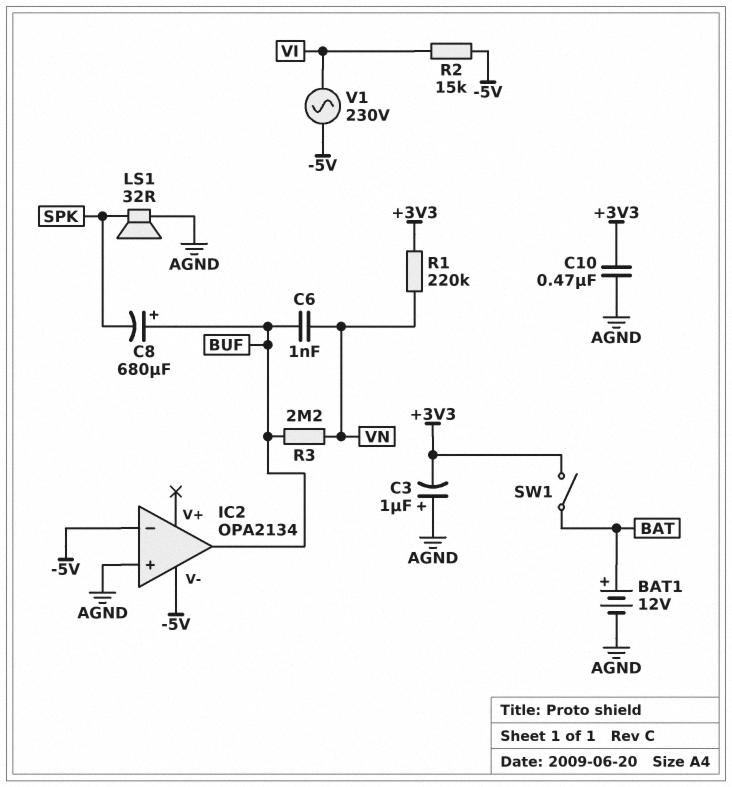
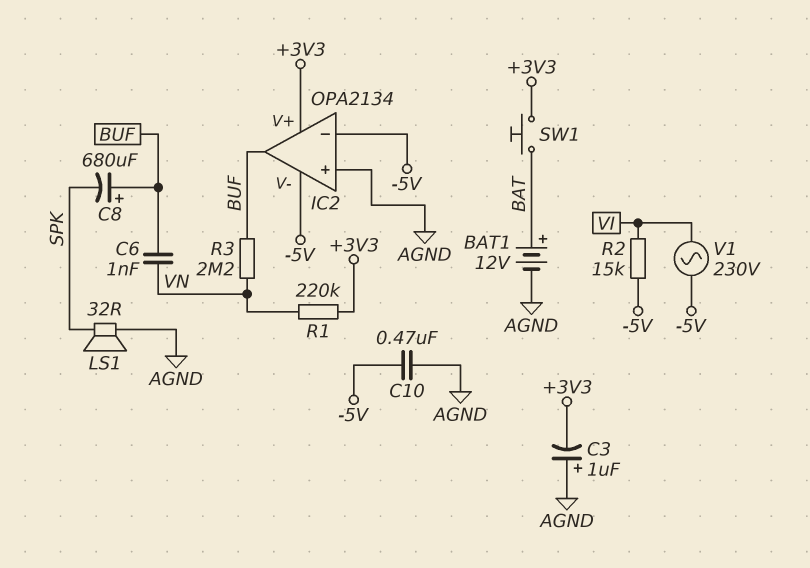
C10: 470nF (+3V3, AGND) -> 470nF (-5V, AGND)
IC2 pin V+: none -> +3V3
SW1: switch (+3V3, BAT) -> button (+3V3, BAT)

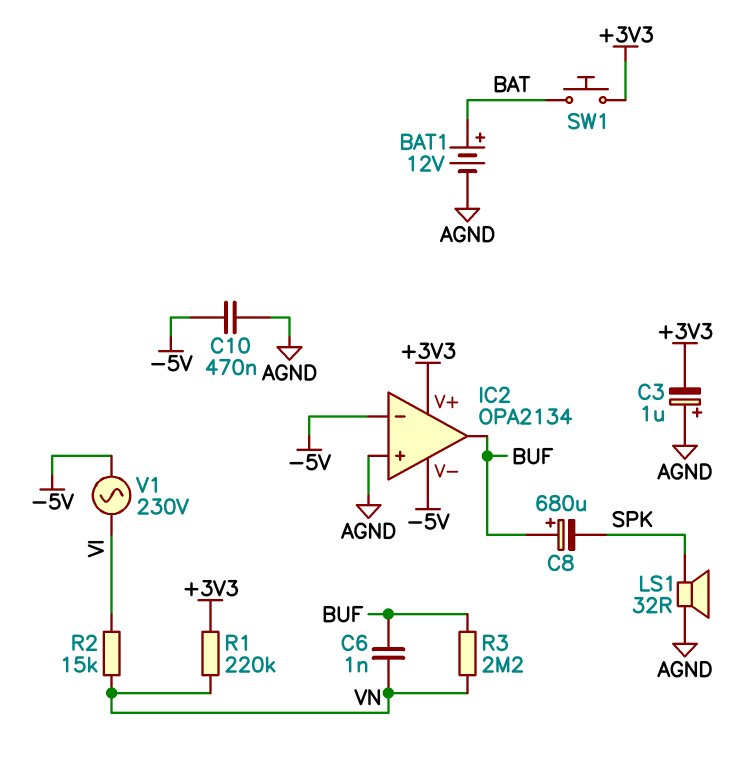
R2: 15k (-5V, VI) -> 15k (VI, VN)

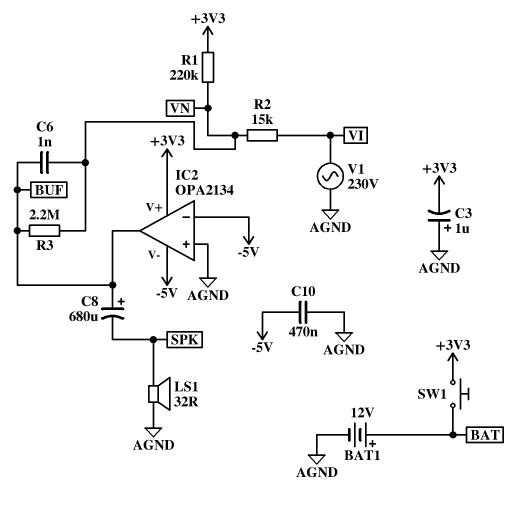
V1: AC 230V (-5V, VI) -> AC 230V (AGND, VI)

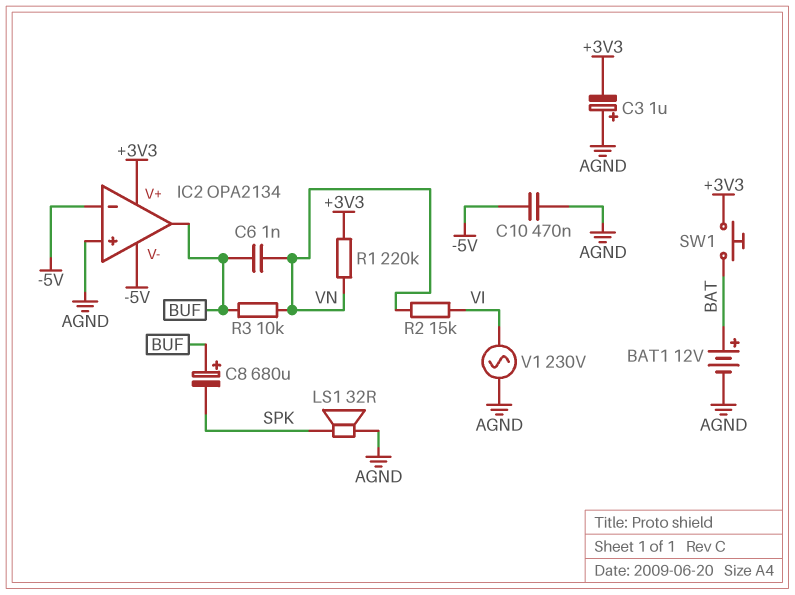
R3: 2.2M (BUF, VN) -> 10k (BUF, VN)

